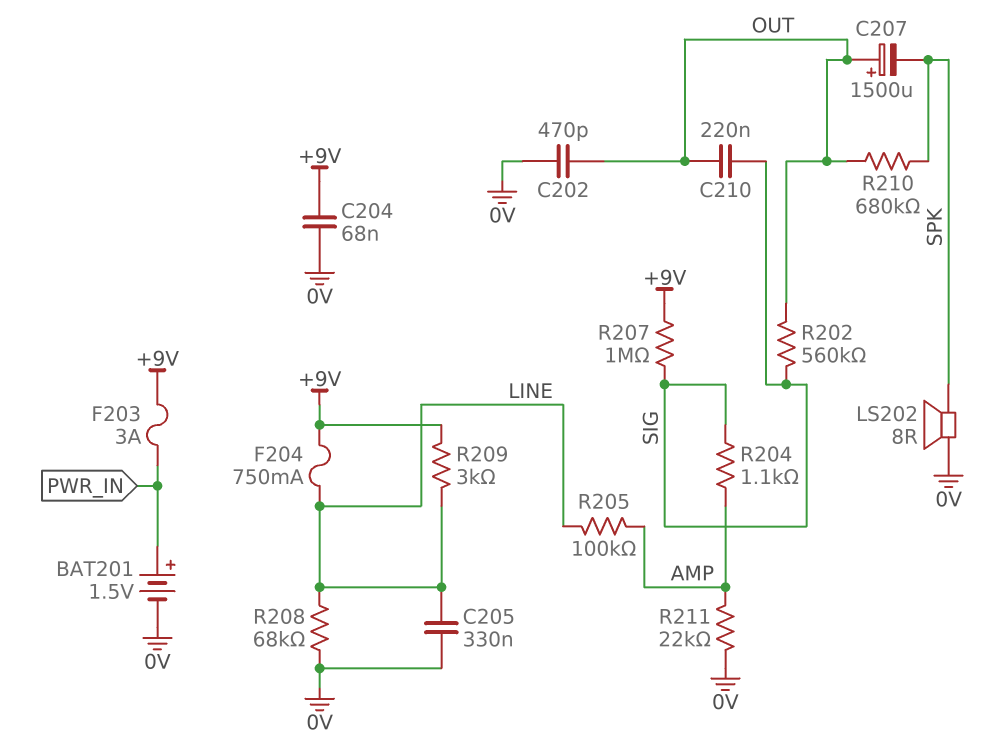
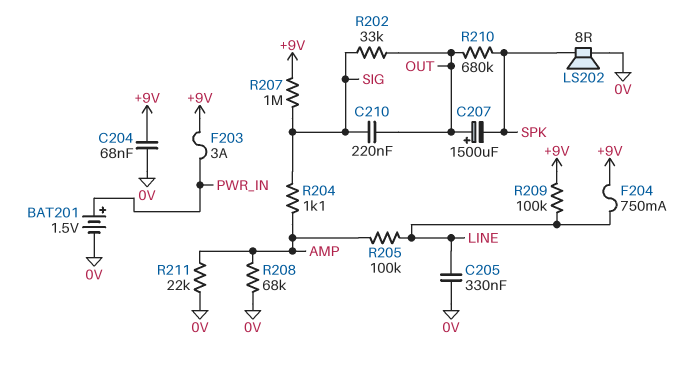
C202: 470pF (0V, OUT) -> none
R202: 560k (OUT, SIG) -> 33k (OUT, SIG)
R208: 68k (0V, LINE) -> 68k (0V, AMP)
R209: 3k (+9V, LINE) -> 100k (+9V, LINE)

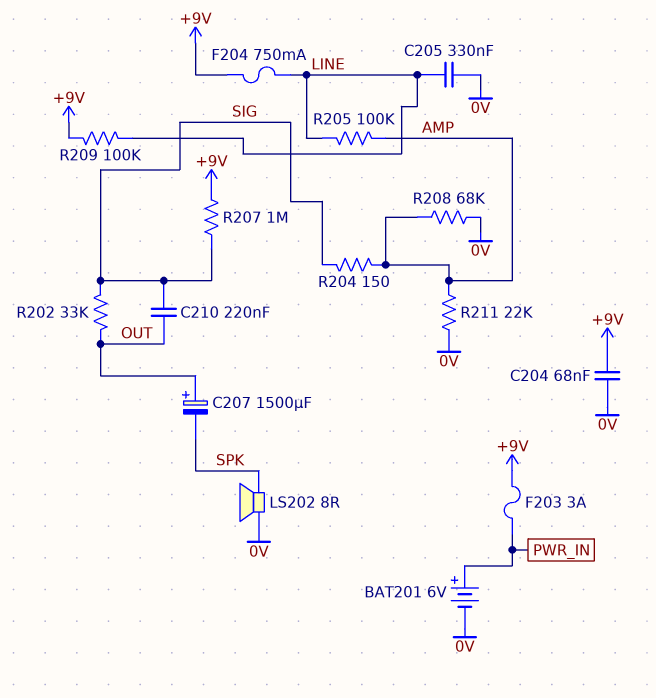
BAT201: 1.5V (plus PWR_IN, minus 0V) -> 6V (plus PWR_IN, minus 0V)
R204: 1.1k (AMP, SIG) -> 150 (AMP, SIG)
R210: 680k (OUT, SPK) -> none

